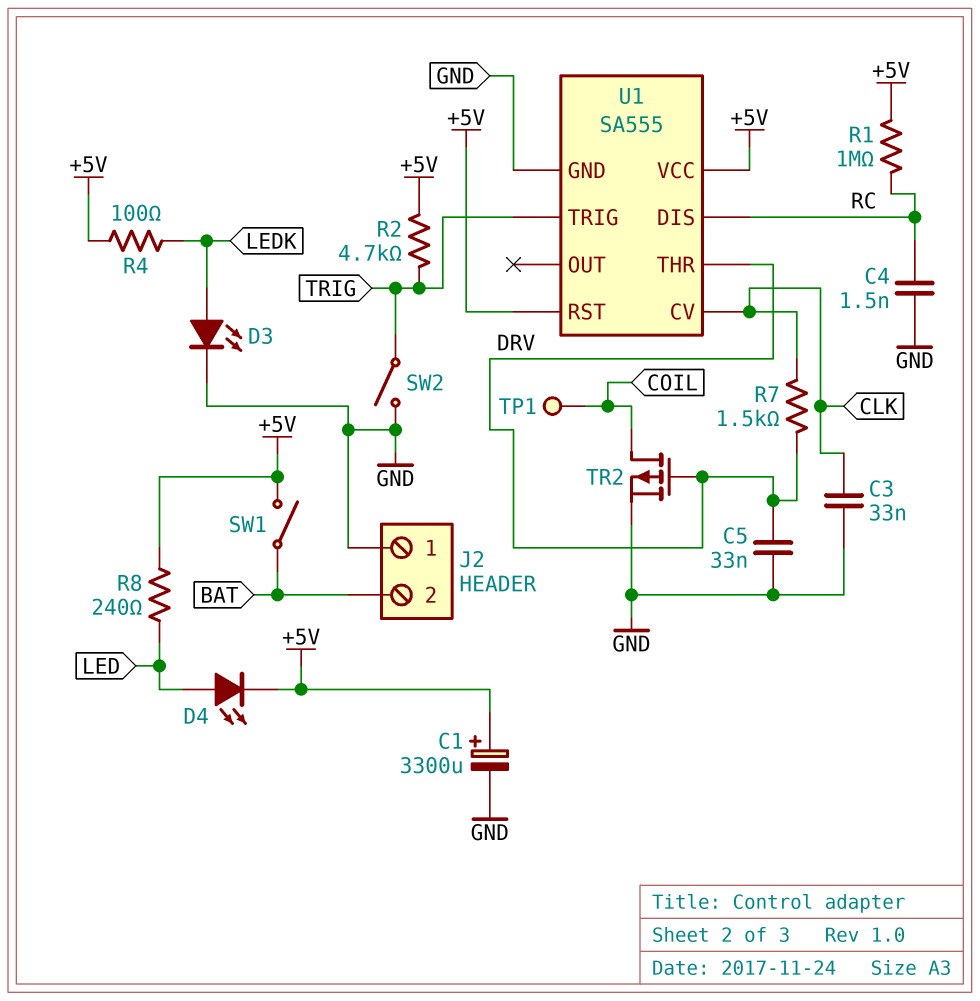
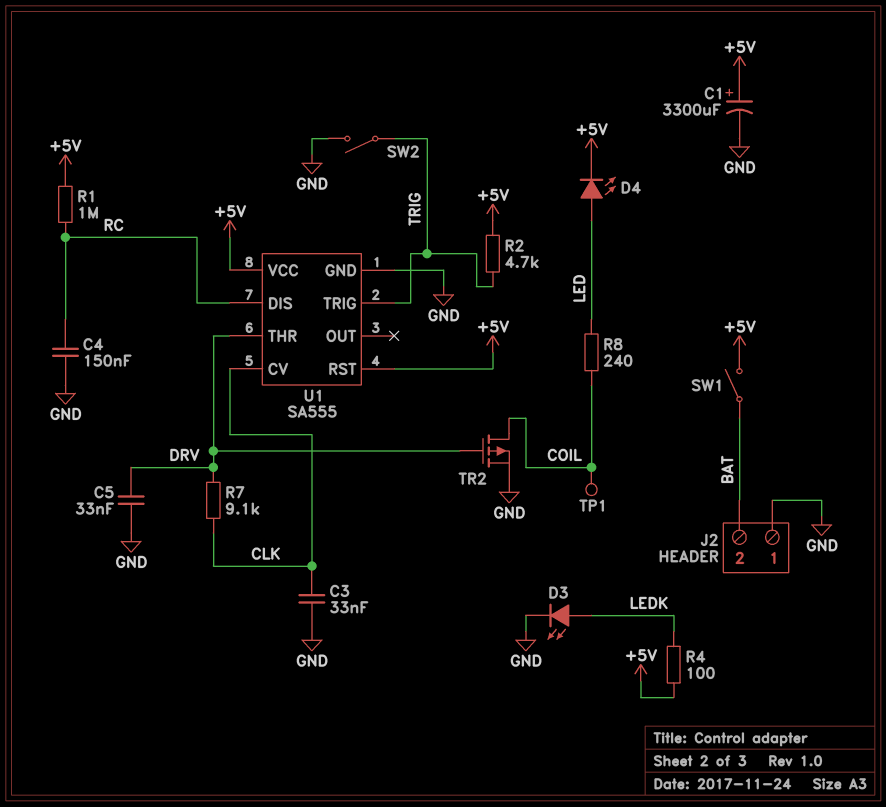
C4: 1.5nF (GND, RC) -> 150nF (GND, RC)
R7: 1.5k (CLK, DRV) -> 9.1k (CLK, DRV)
R8: 240 (+5V, LED) -> 240 (COIL, LED)

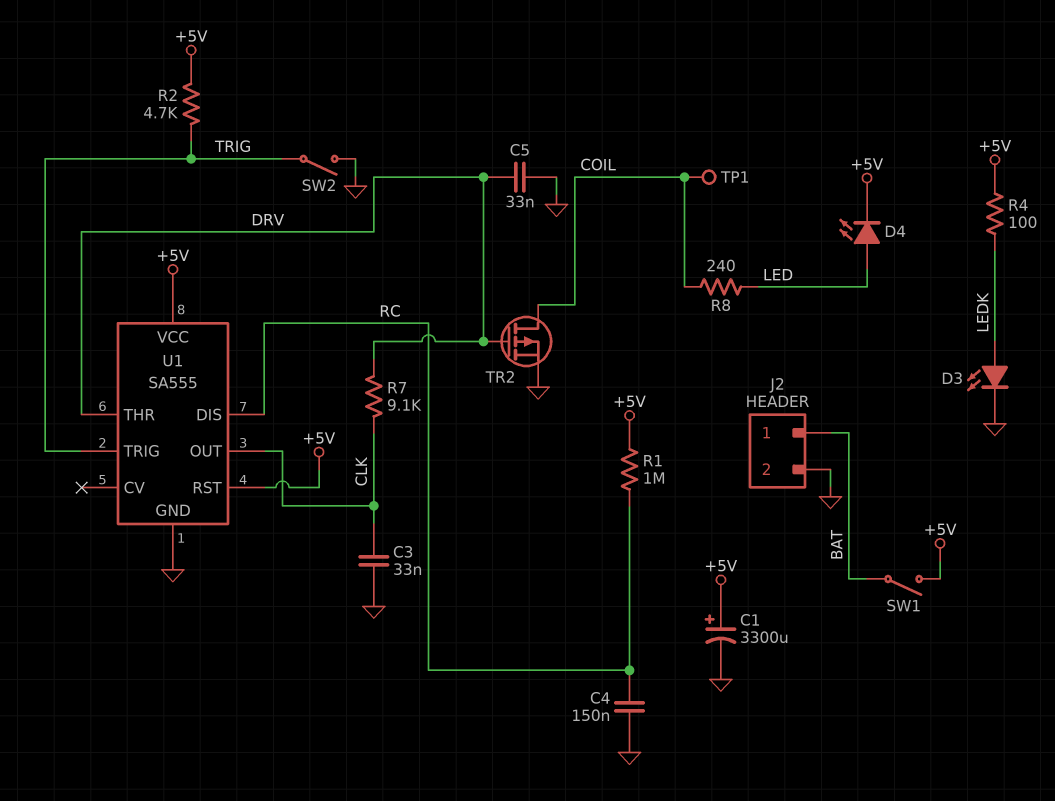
J2 pin 1: GND -> BAT
J2 pin 2: BAT -> GND
U1 pin CV: CLK -> none
U1 pin OUT: none -> CLK

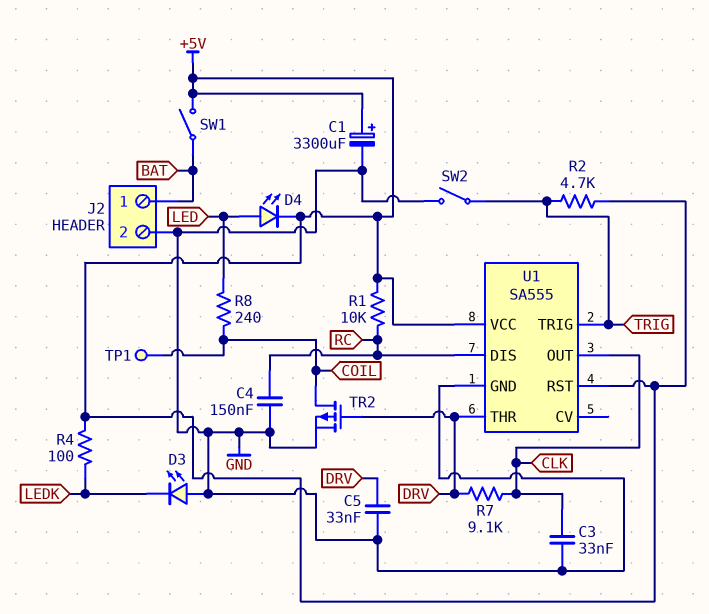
D3: LED (A LEDK, K GND) -> LED (A GND, K LEDK)
R1: 1M (+5V, RC) -> 10k (+5V, RC)

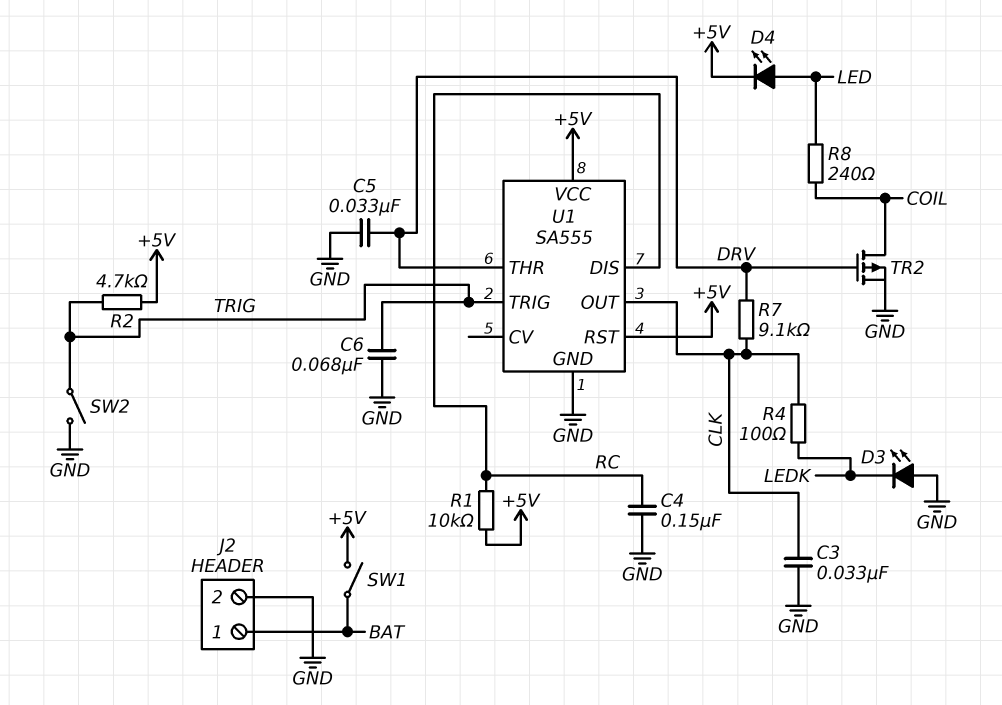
C1: 3300uF (plus +5V, minus GND) -> none
C6: none -> 68nF (GND, TRIG)
R4: 100 (+5V, LEDK) -> 100 (CLK, LEDK)
TP1: test point (COIL) -> none

